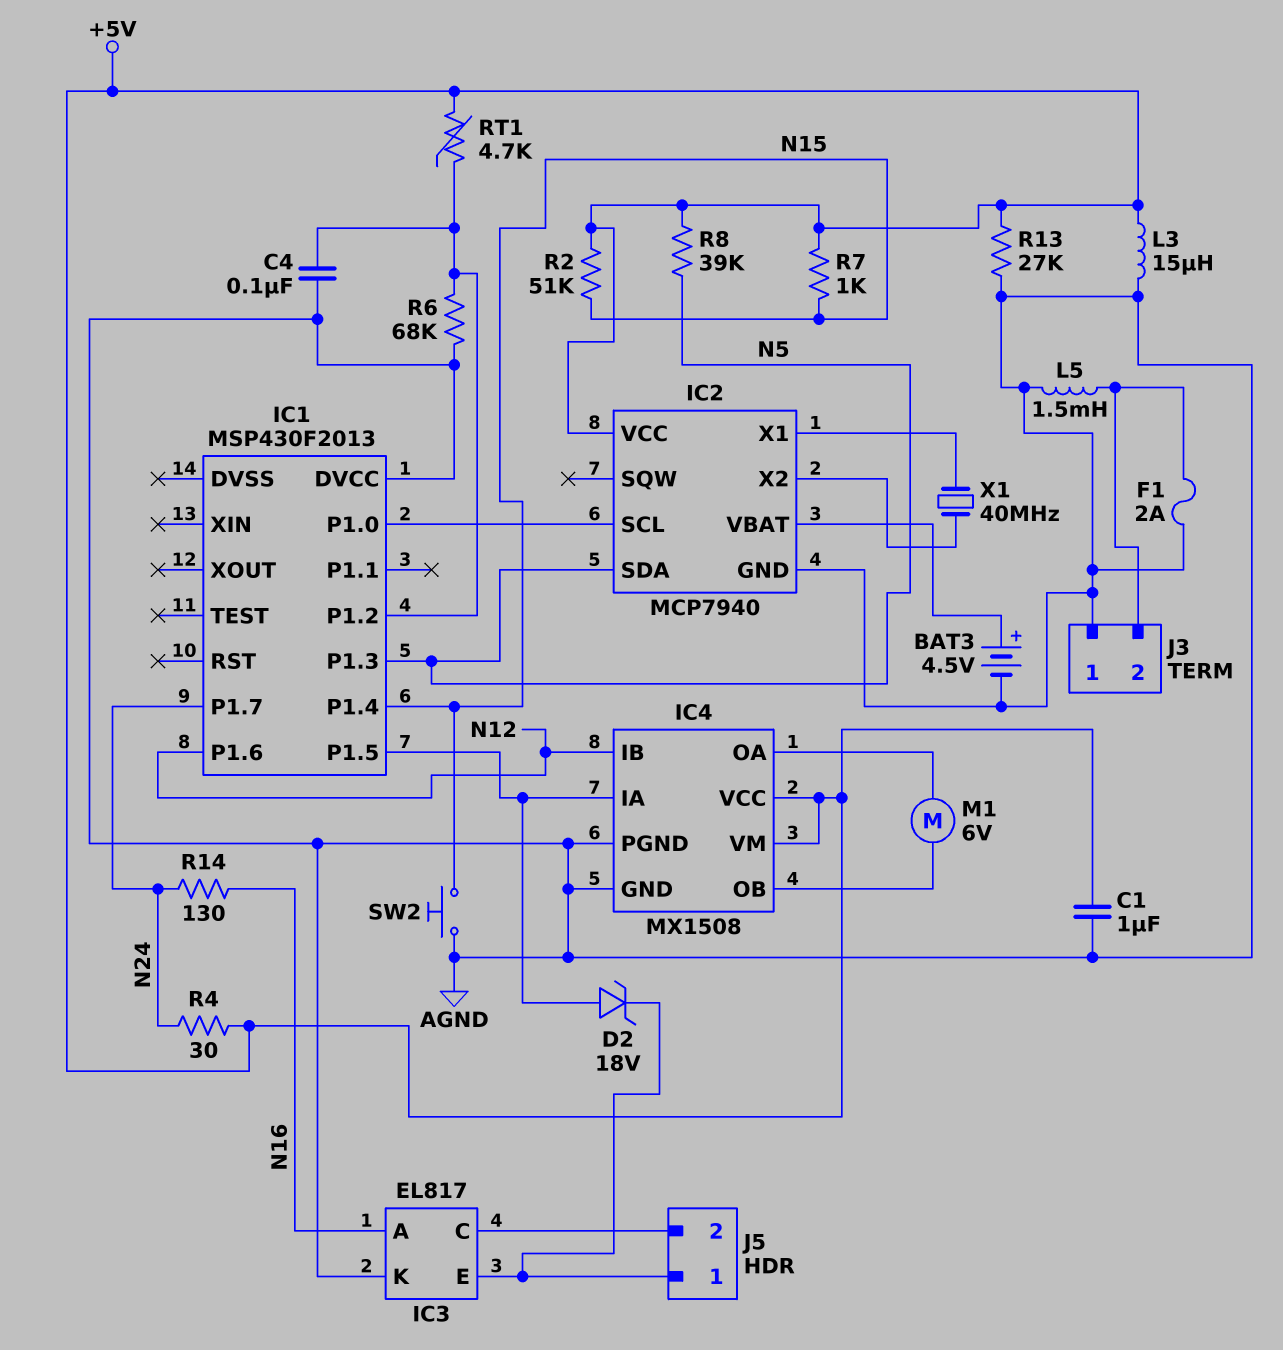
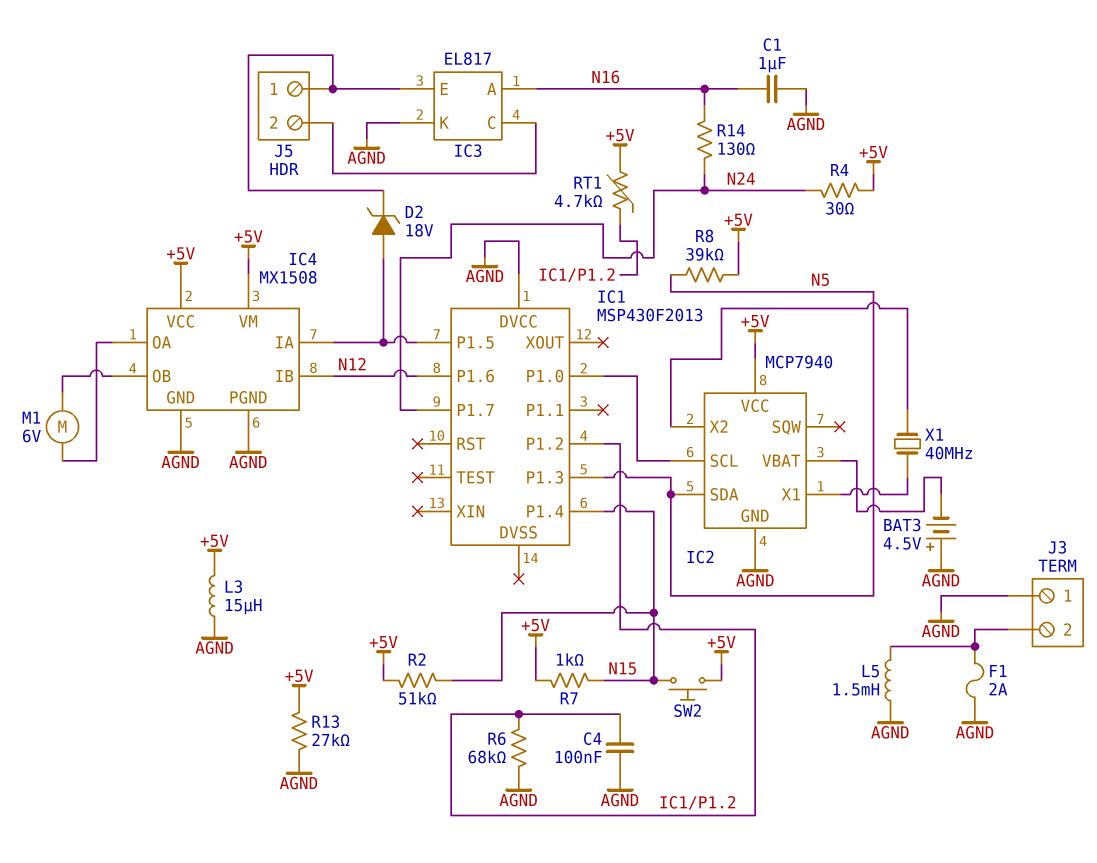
BAT3: 4.5V (plus IC2/VBAT, minus AGND) -> 4.5V (plus AGND, minus IC2/VBAT)
C1: 1uF (+5V, AGND) -> 1uF (AGND, N16)
SW2: button (AGND, N15) -> button (+5V, N15)

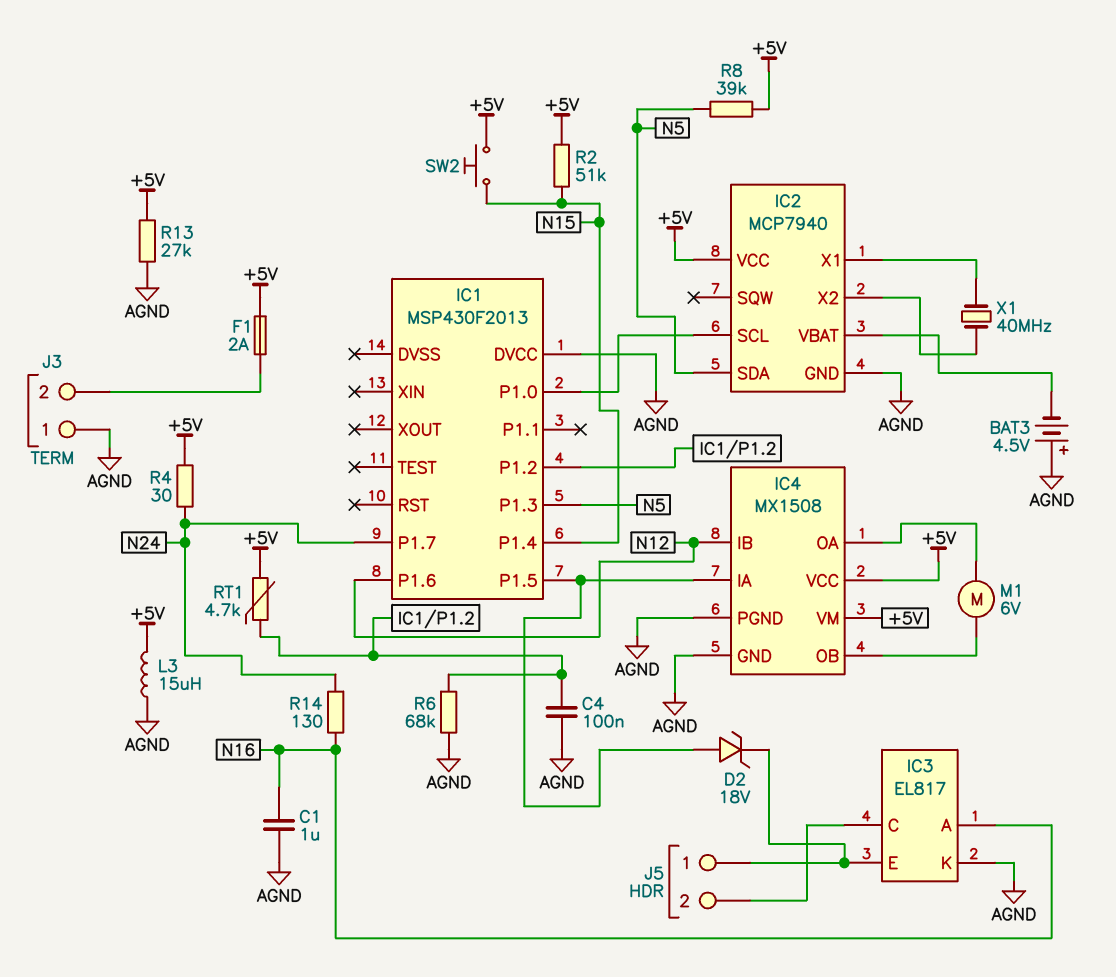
F1: 2A (AGND, J3/2) -> 2A (+5V, J3/2)
L5: 1.5mH (AGND, J3/2) -> none
R7: 1k (+5V, N15) -> none

